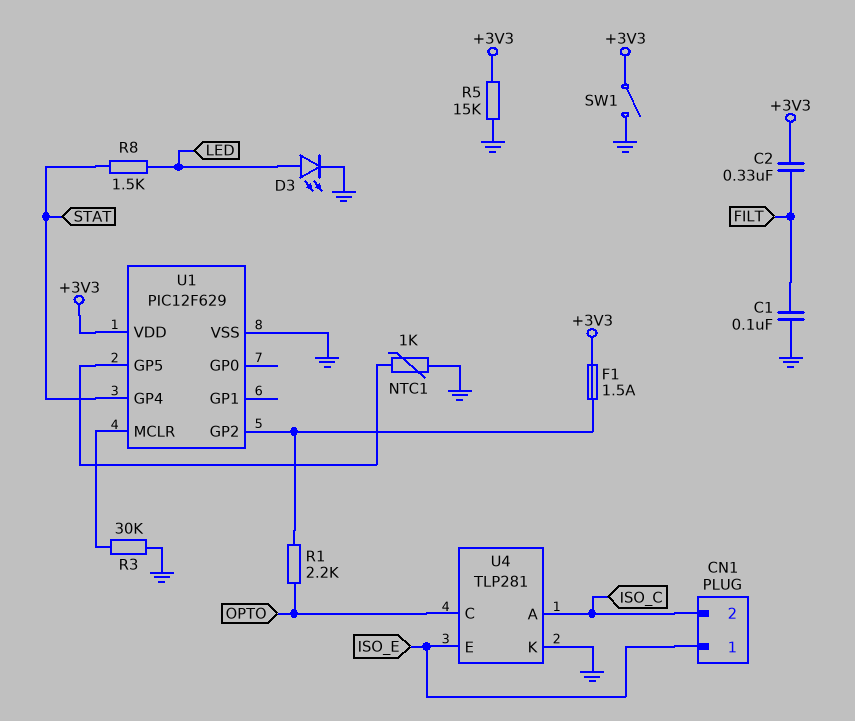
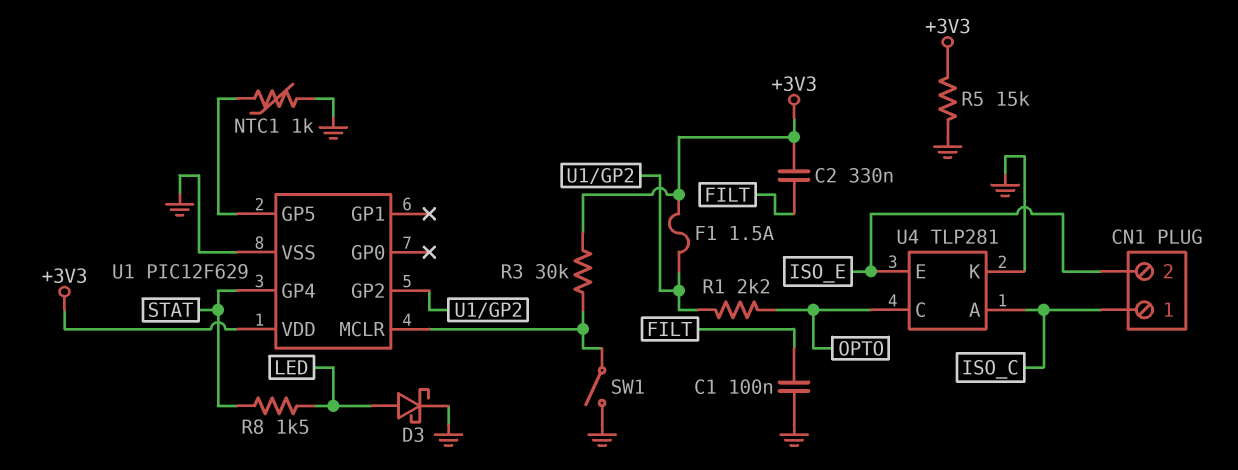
CN1 pin 1: ISO_E -> ISO_C
CN1 pin 2: ISO_C -> ISO_E
D3: LED (A LED, K GND) -> schottky (A LED, K GND)
R3: 30k (GND, U1/MCLR) -> 30k (+3V3, U1/MCLR)
SW1: switch (+3V3, GND) -> switch (GND, U1/MCLR)

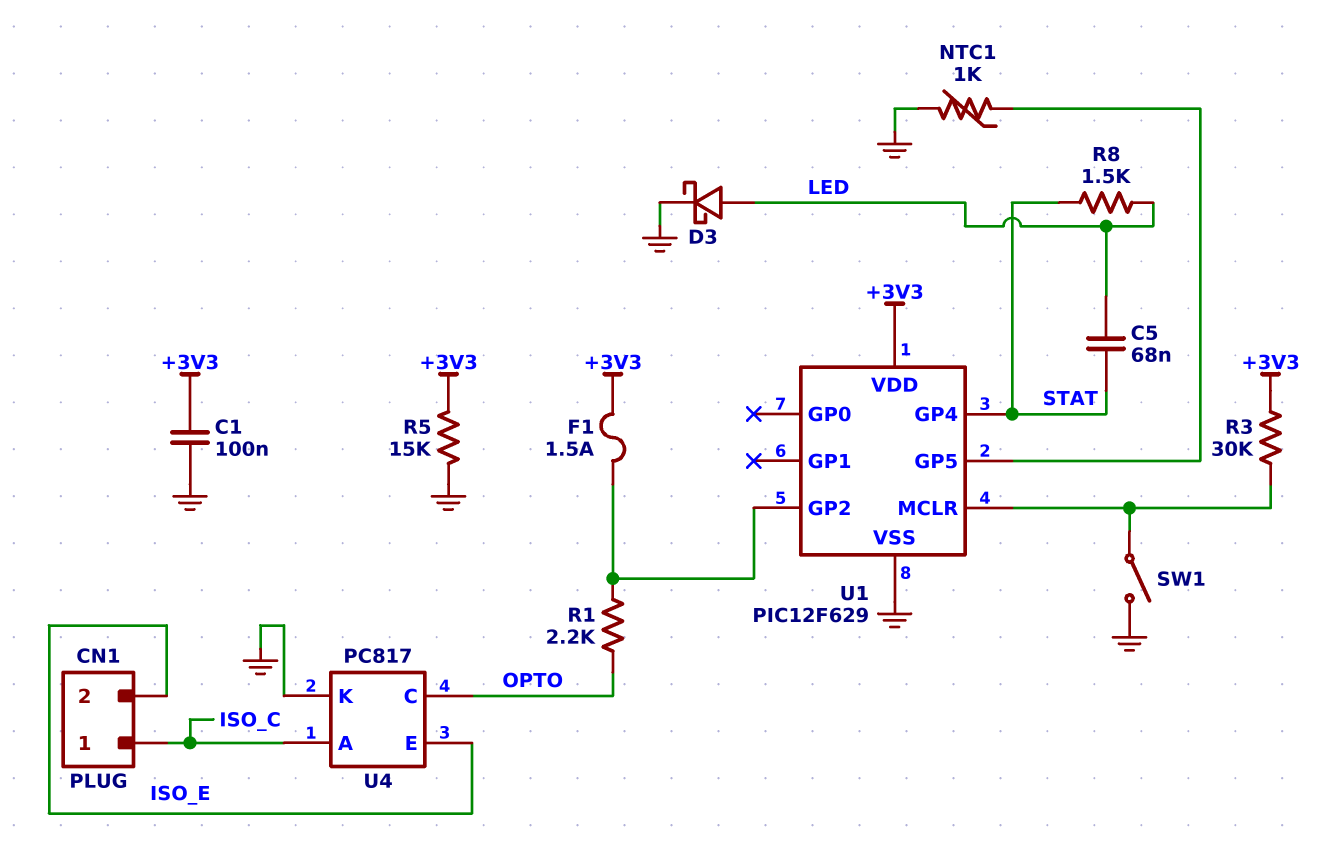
C1: 100nF (FILT, GND) -> 100nF (+3V3, GND)
C2: 330nF (+3V3, FILT) -> none
C5: none -> 68nF (LED, STAT)
U4: TLP281 -> PC817

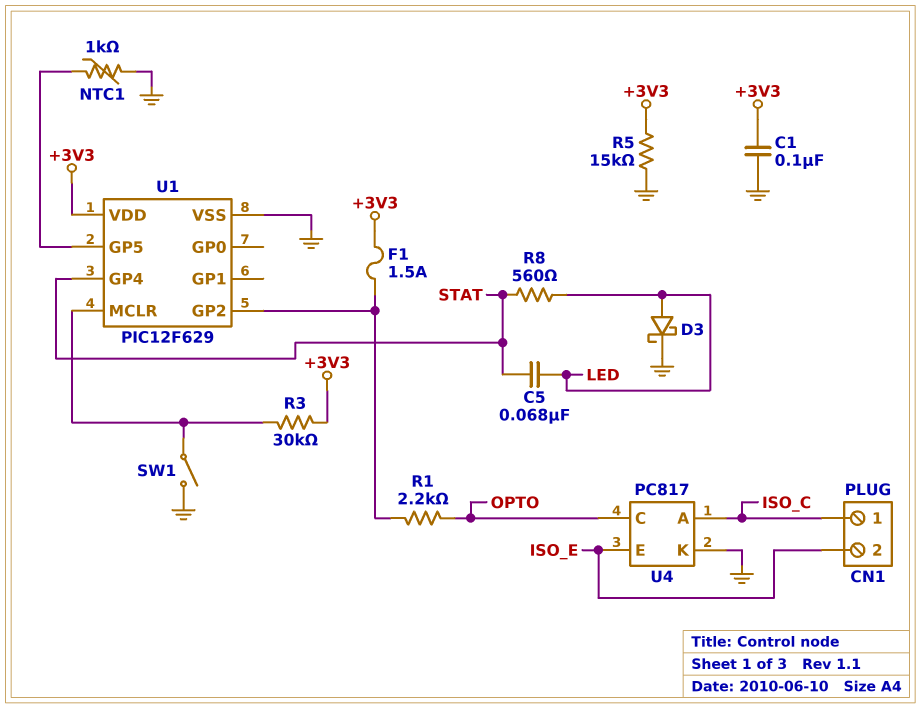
R8: 1.5k (LED, STAT) -> 560 (LED, STAT)

